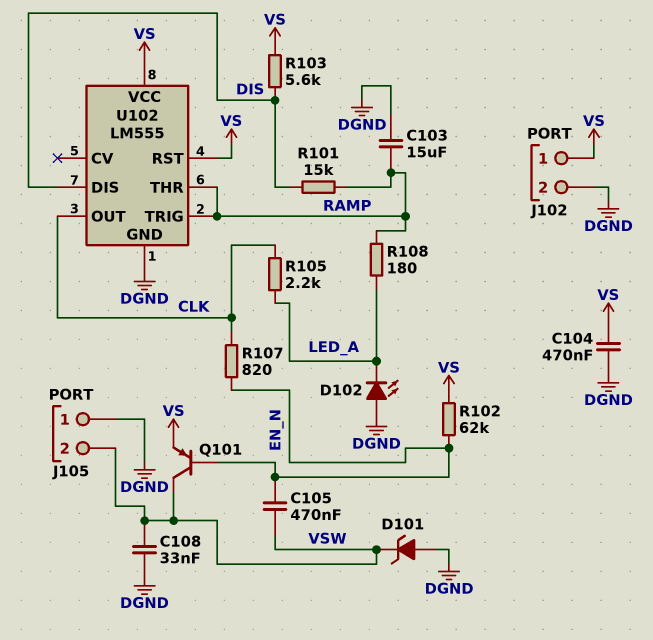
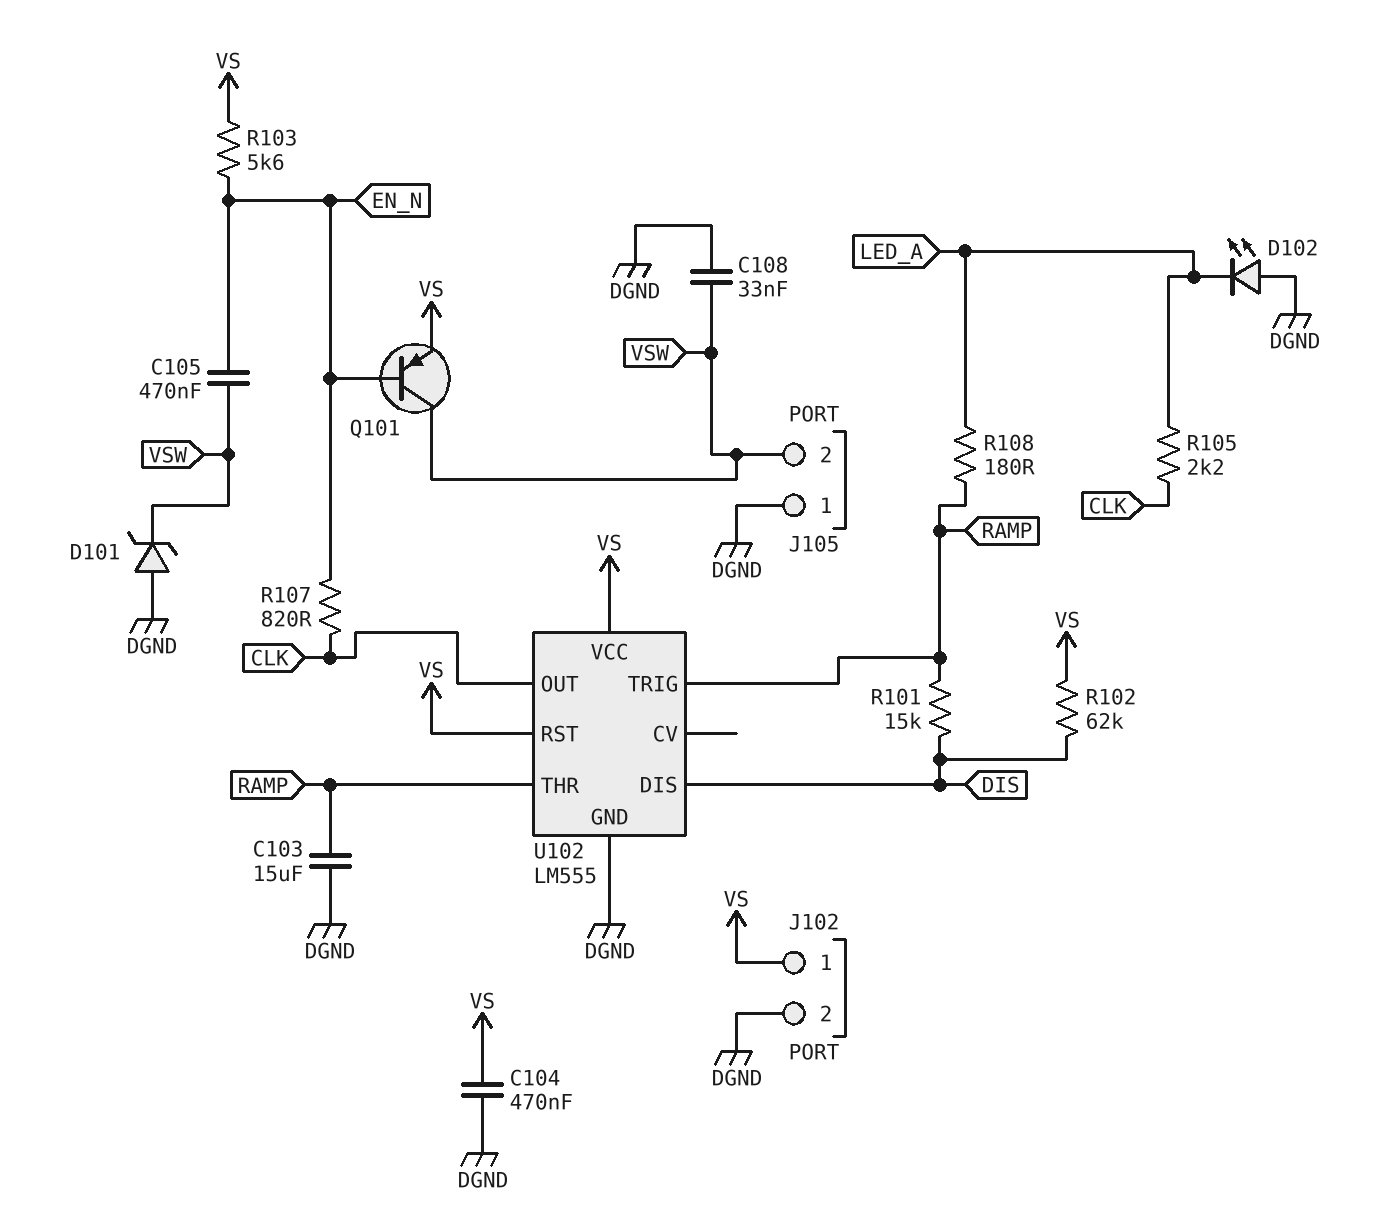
R102: 62k (EN_N, VS) -> 62k (DIS, VS)
R103: 5.6k (DIS, VS) -> 5.6k (EN_N, VS)

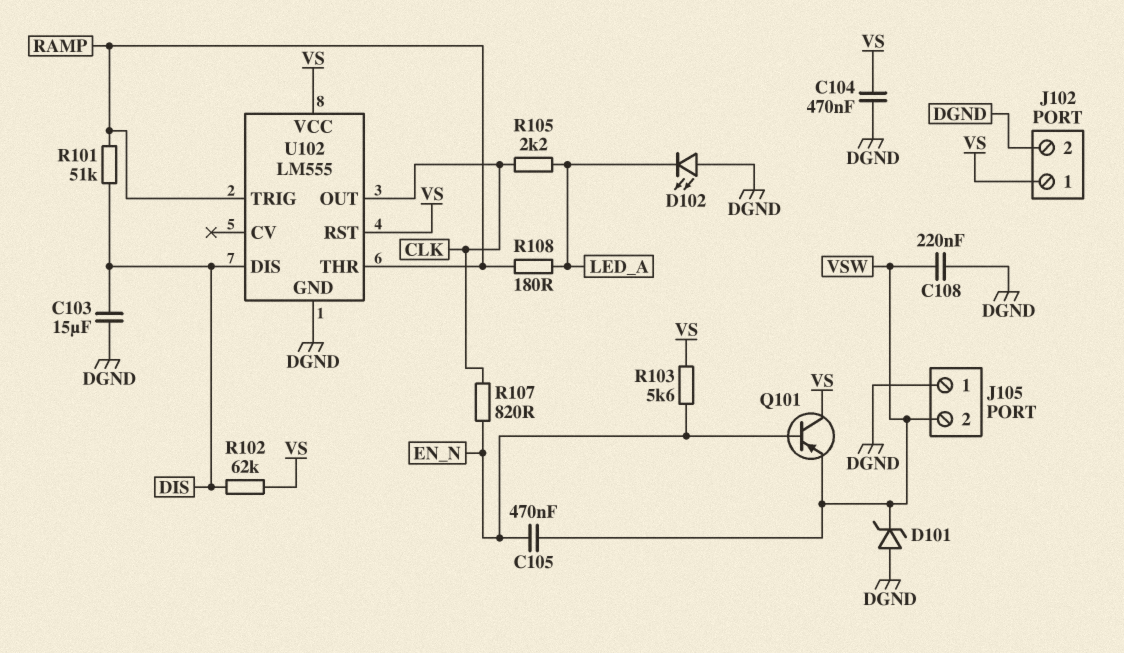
C103: 15uF (DGND, RAMP) -> 15uF (DGND, DIS)
C108: 33nF (DGND, VSW) -> 220nF (DGND, VSW)
Q101: PNP (B EN_N, C VSW, E VS) -> PNP (B EN_N, C VS, E VSW)
R101: 15k (DIS, RAMP) -> 51k (DIS, RAMP)

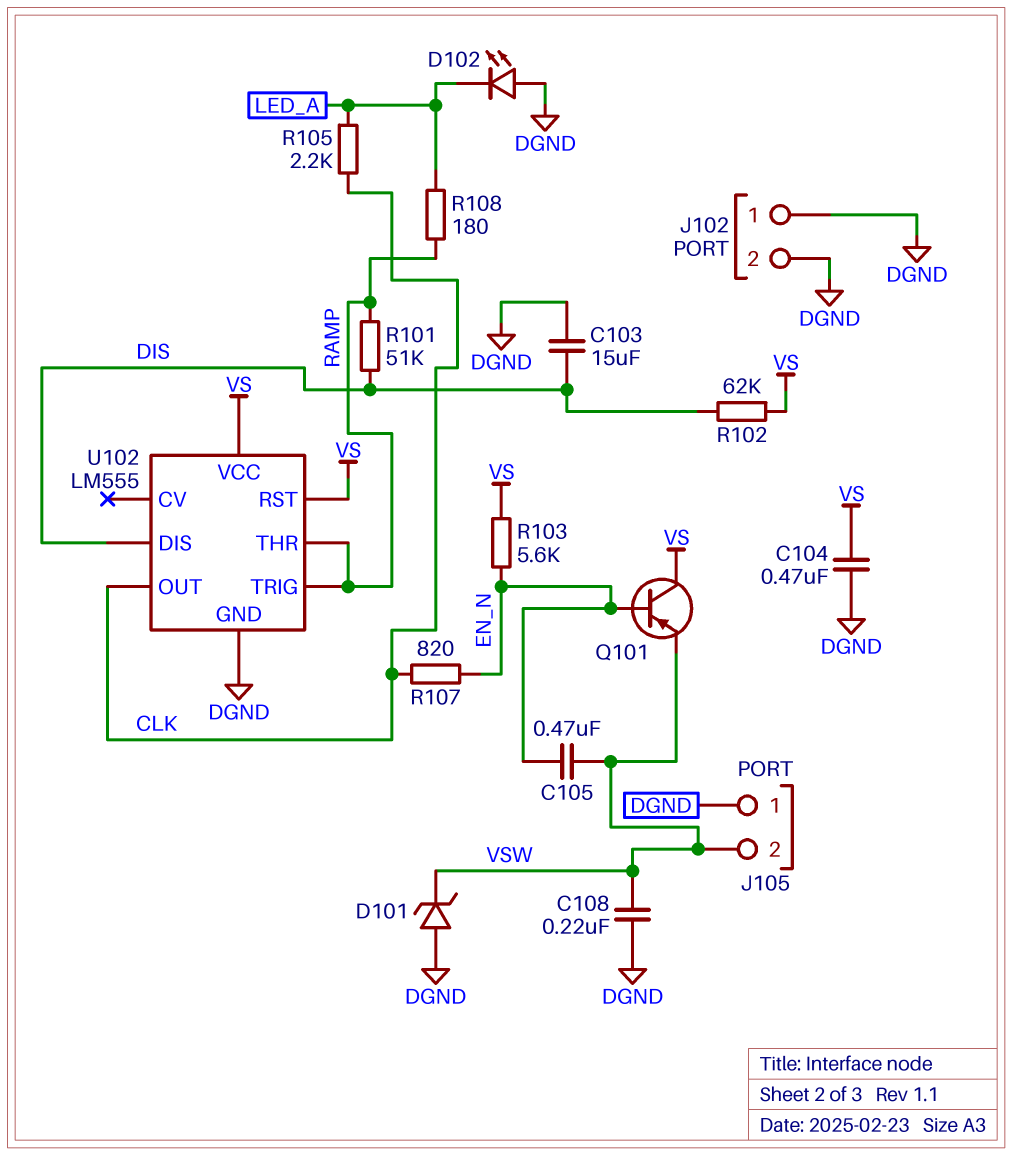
J102 pin 1: VS -> DGND

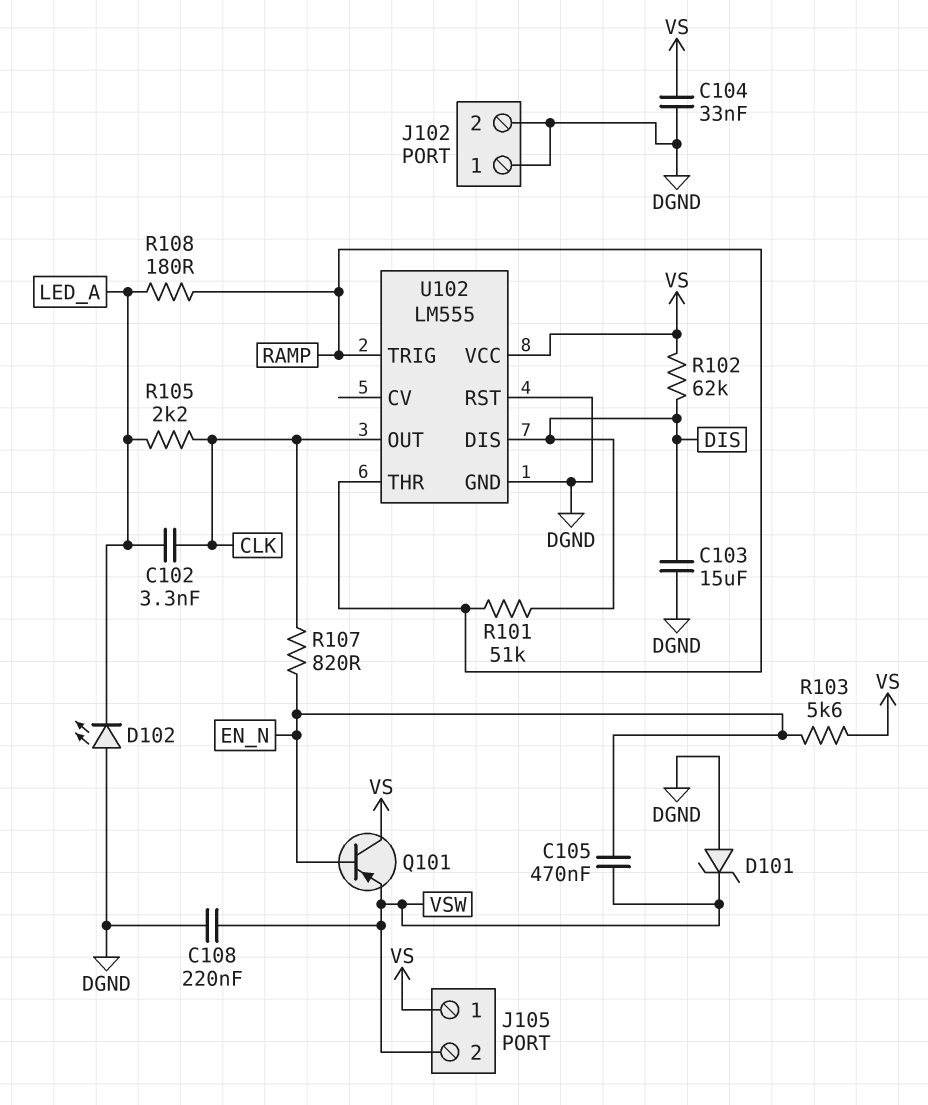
C102: none -> 3.3nF (CLK, LED_A)
C104: 470nF (DGND, VS) -> 33nF (DGND, VS)
J105 pin 1: DGND -> VS
U102 pin RST: VS -> DGND

